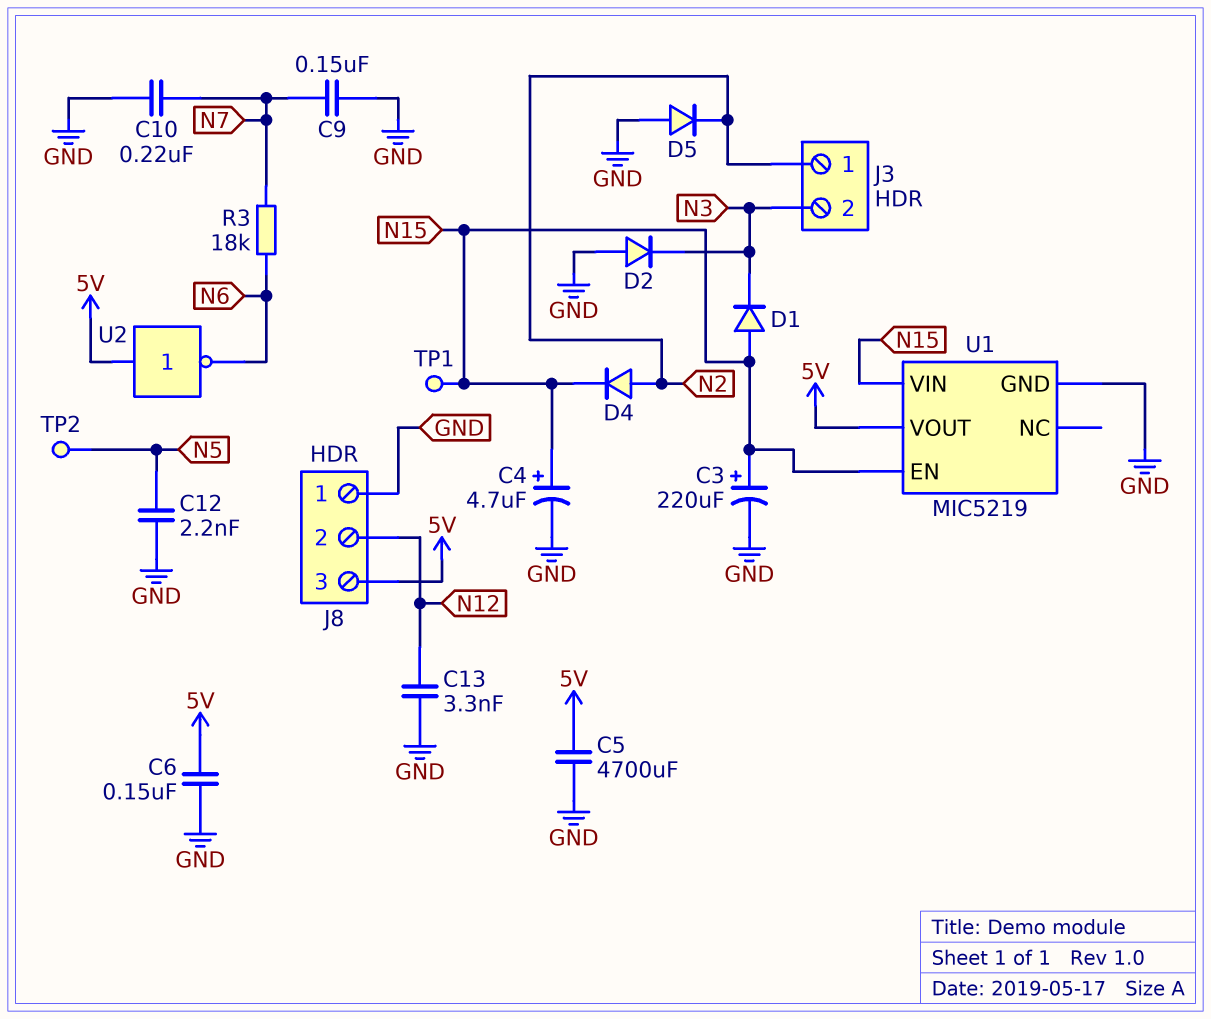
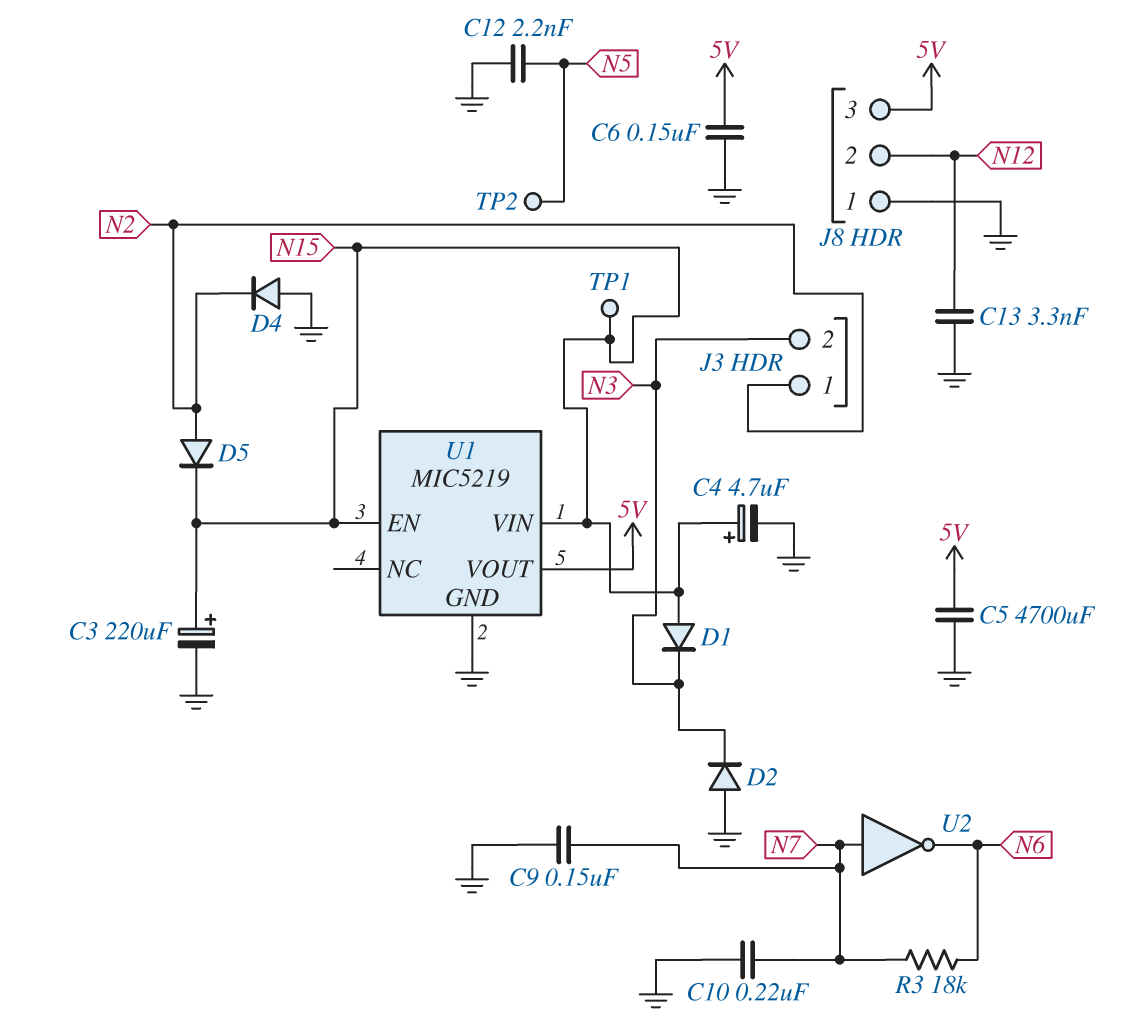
D4: diode (A N2, K N15) -> diode (A GND, K N2)
D5: diode (A GND, K N2) -> diode (A N2, K N15)
U2: NOT (in 5V, out N6) -> NOT (in N7, out N6)

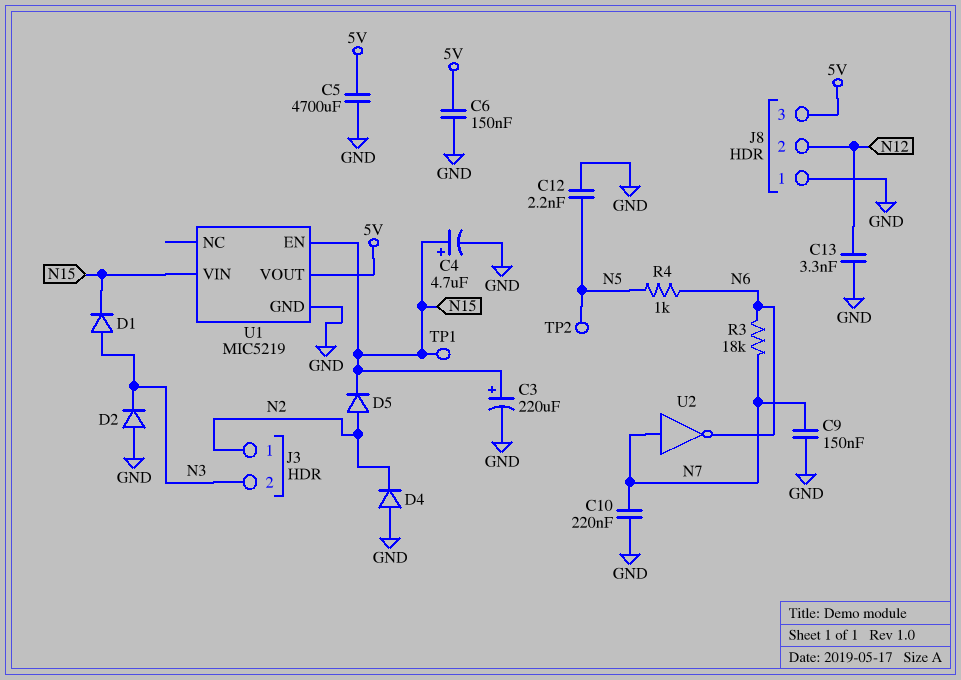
D1: diode (A N15, K N3) -> diode (A N3, K N15)
R4: none -> 1k (N5, N6)

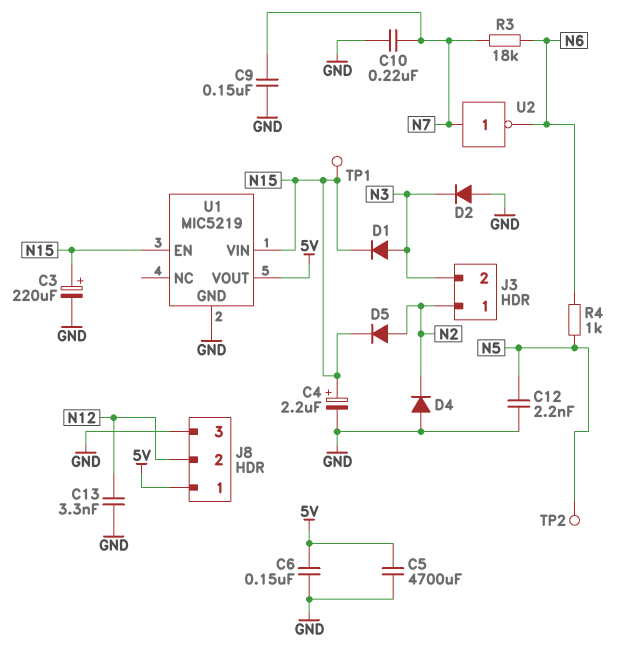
C4: 4.7uF (plus N15, minus GND) -> 2.2uF (plus N15, minus GND)
J8 pin 1: GND -> 5V
J8 pin 3: 5V -> GND

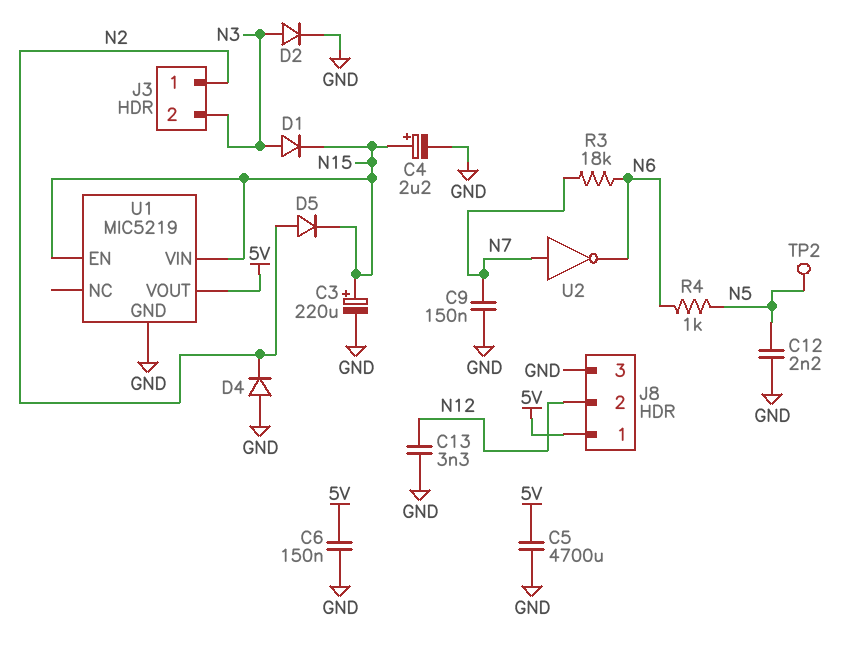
C10: 220nF (GND, N7) -> none
D2: diode (A GND, K N3) -> diode (A N3, K GND)
TP1: test point (N15) -> none

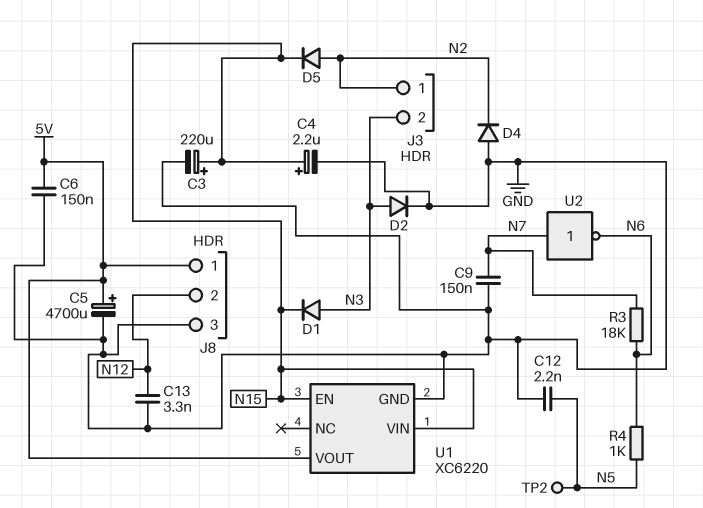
C5: 4700uF (5V, GND) -> 4700uF (plus 5V, minus GND)
U1: MIC5219 -> XC6220

